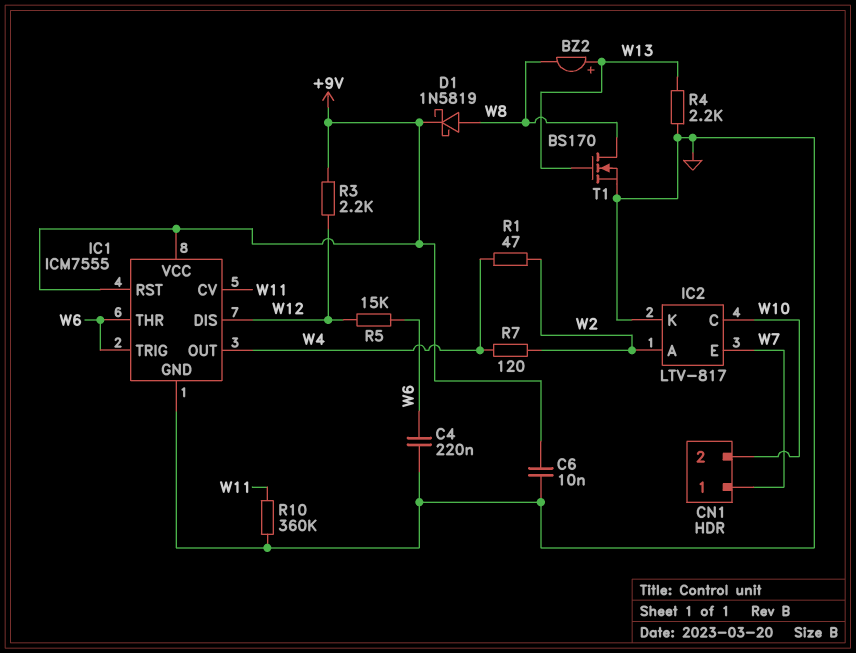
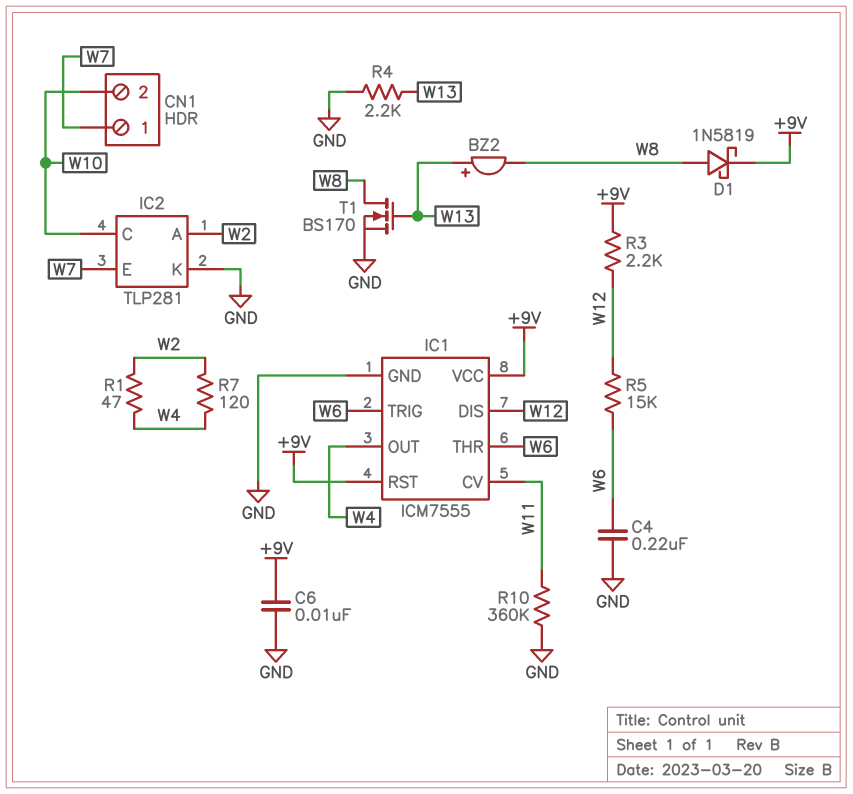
IC2: LTV-817 -> TLP281

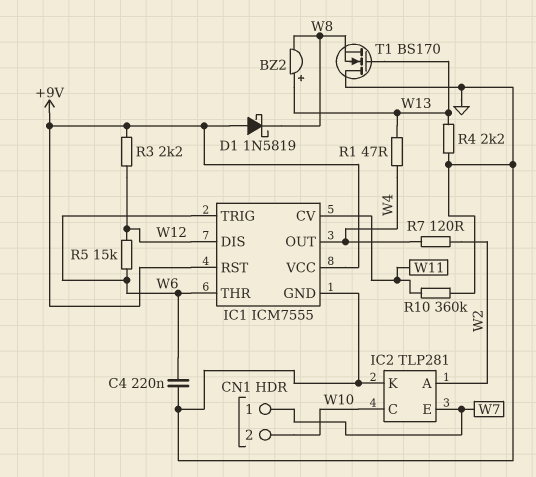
C6: 10nF (+9V, GND) -> none
D1: schottky 1N5819 (A W8, K +9V) -> schottky 1N5819 (A +9V, K W8)
R1: 47 (W2, W4) -> 47 (W4, W13)
T1: NMOS BS170 (G W13, D W8, S GND) -> NMOS BS170 (G W13, D GND, S W8)

